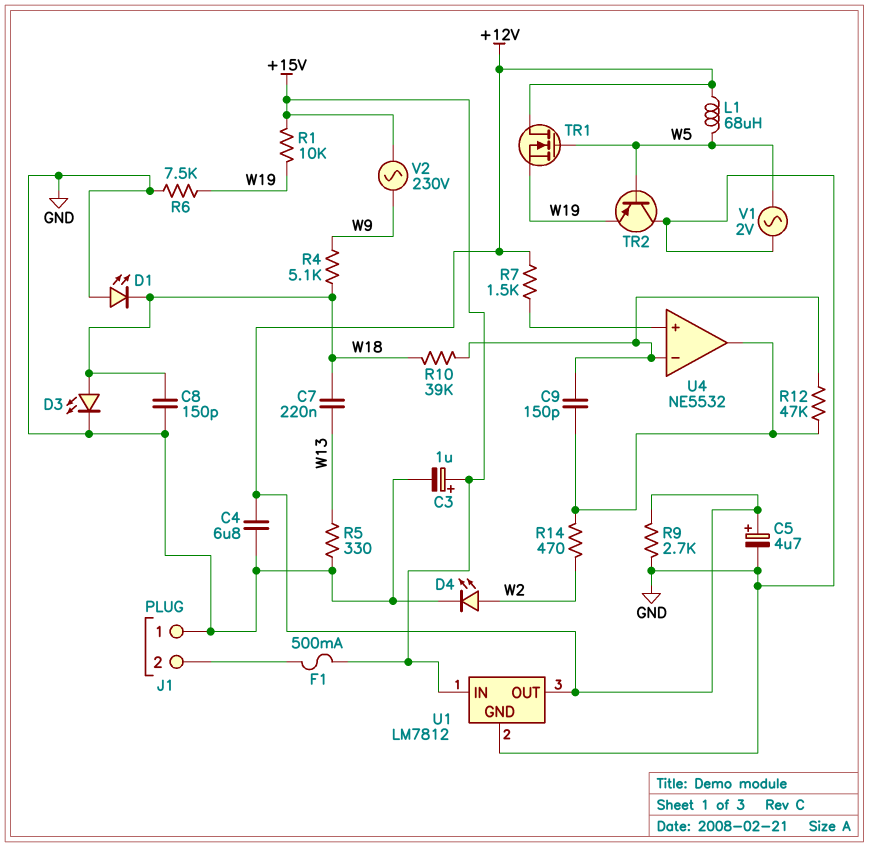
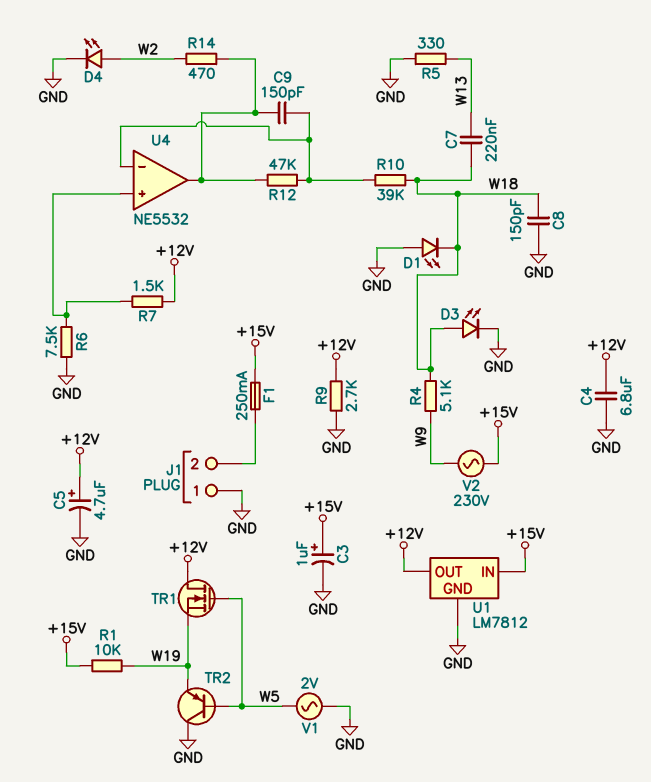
F1: 500mA (+15V, J1/2) -> 250mA (+15V, J1/2)
L1: 68uH (+12V, W5) -> none
R6: 7.5k (GND, W19) -> 7.5k (GND, U4/in+)

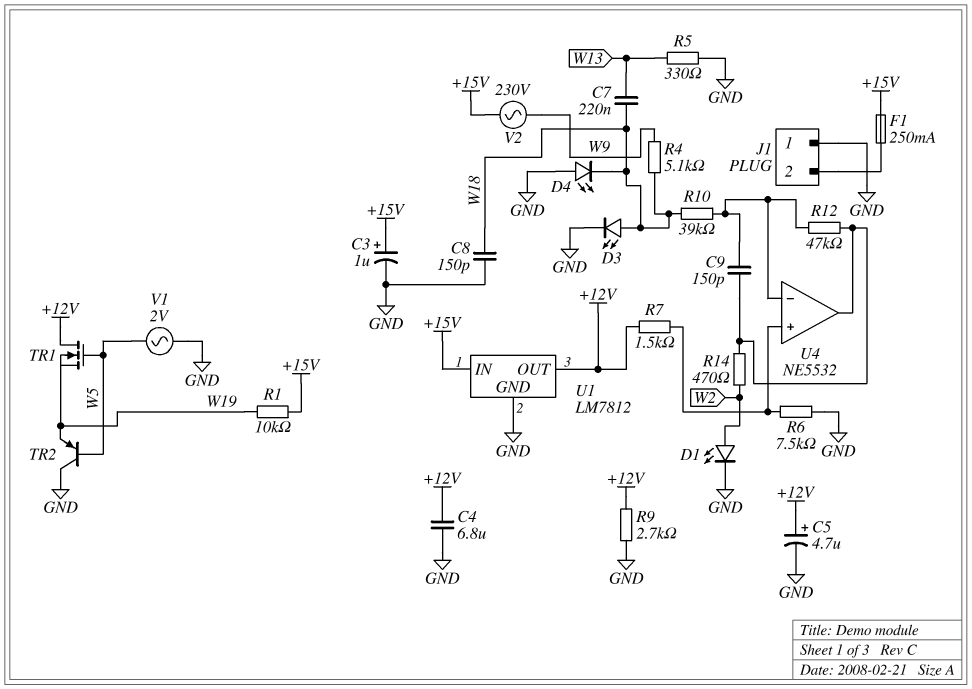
D1: LED (A GND, K W18) -> LED (A W2, K GND)
D4: LED (A W2, K GND) -> LED (A GND, K W18)

